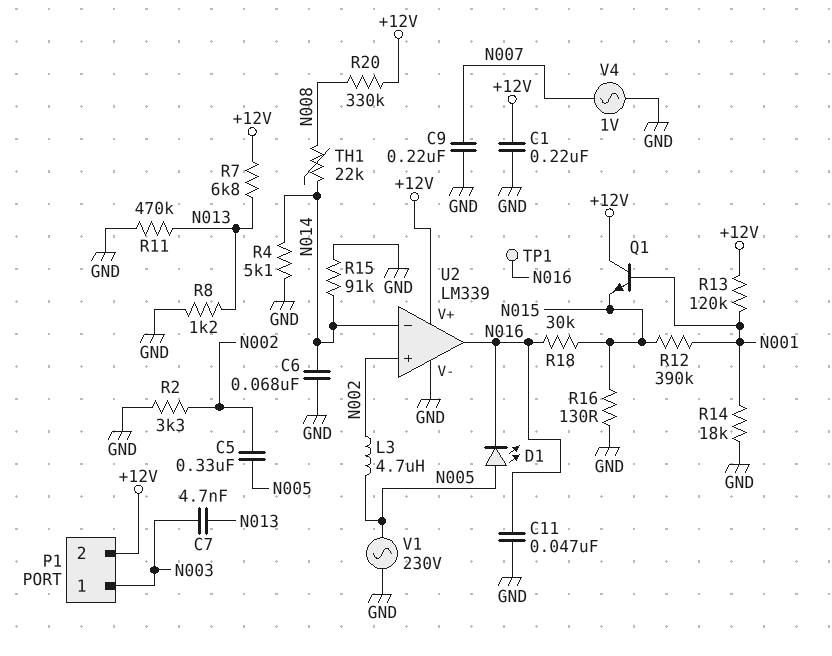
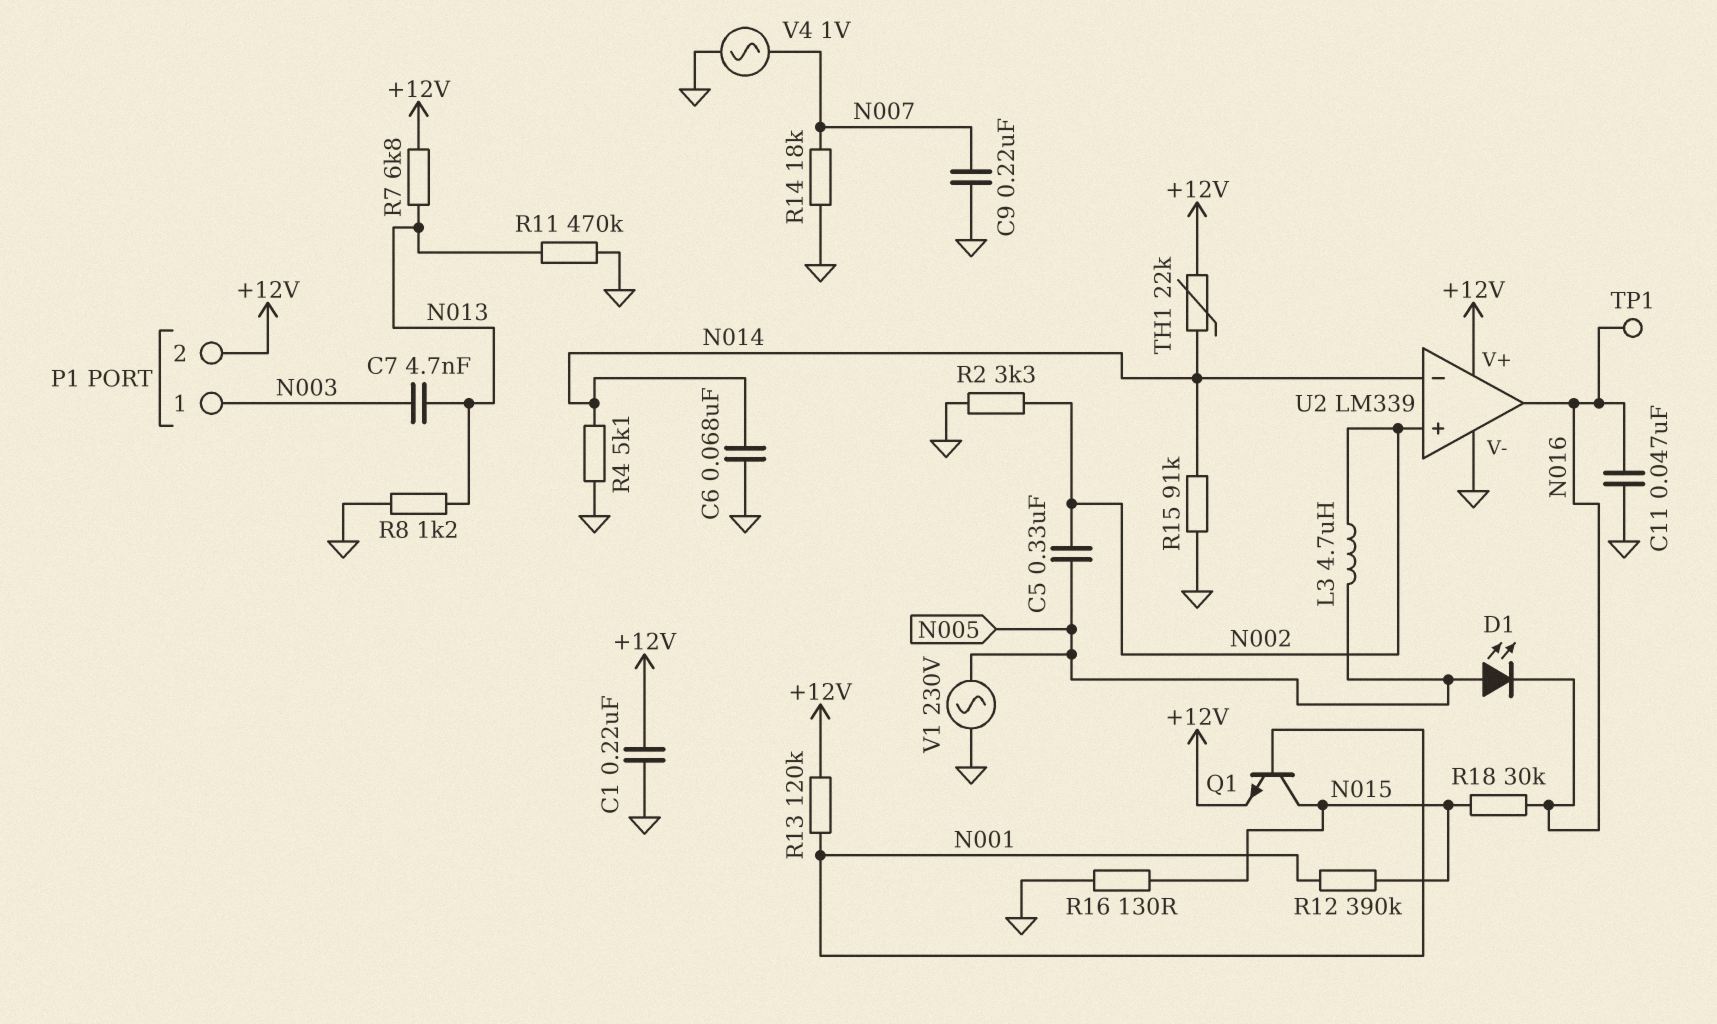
Q1: NPN (B N001, C +12V, E N015) -> NPN (B N001, C N015, E +12V)
R14: 18k (GND, N001) -> 18k (GND, N007)
R20: 330k (+12V, N008) -> none
TH1: 22k (N008, N014) -> 22k (+12V, N014)

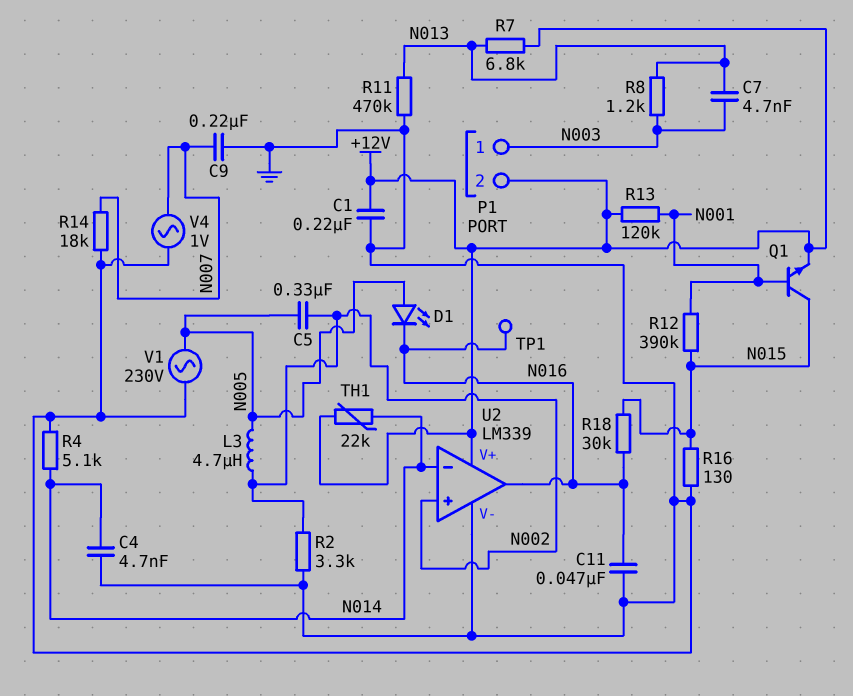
C4: none -> 4.7nF (GND, N014)
C6: 68nF (GND, N014) -> none
R8: 1.2k (GND, N013) -> 1.2k (N003, N013)
R15: 91k (GND, N014) -> none

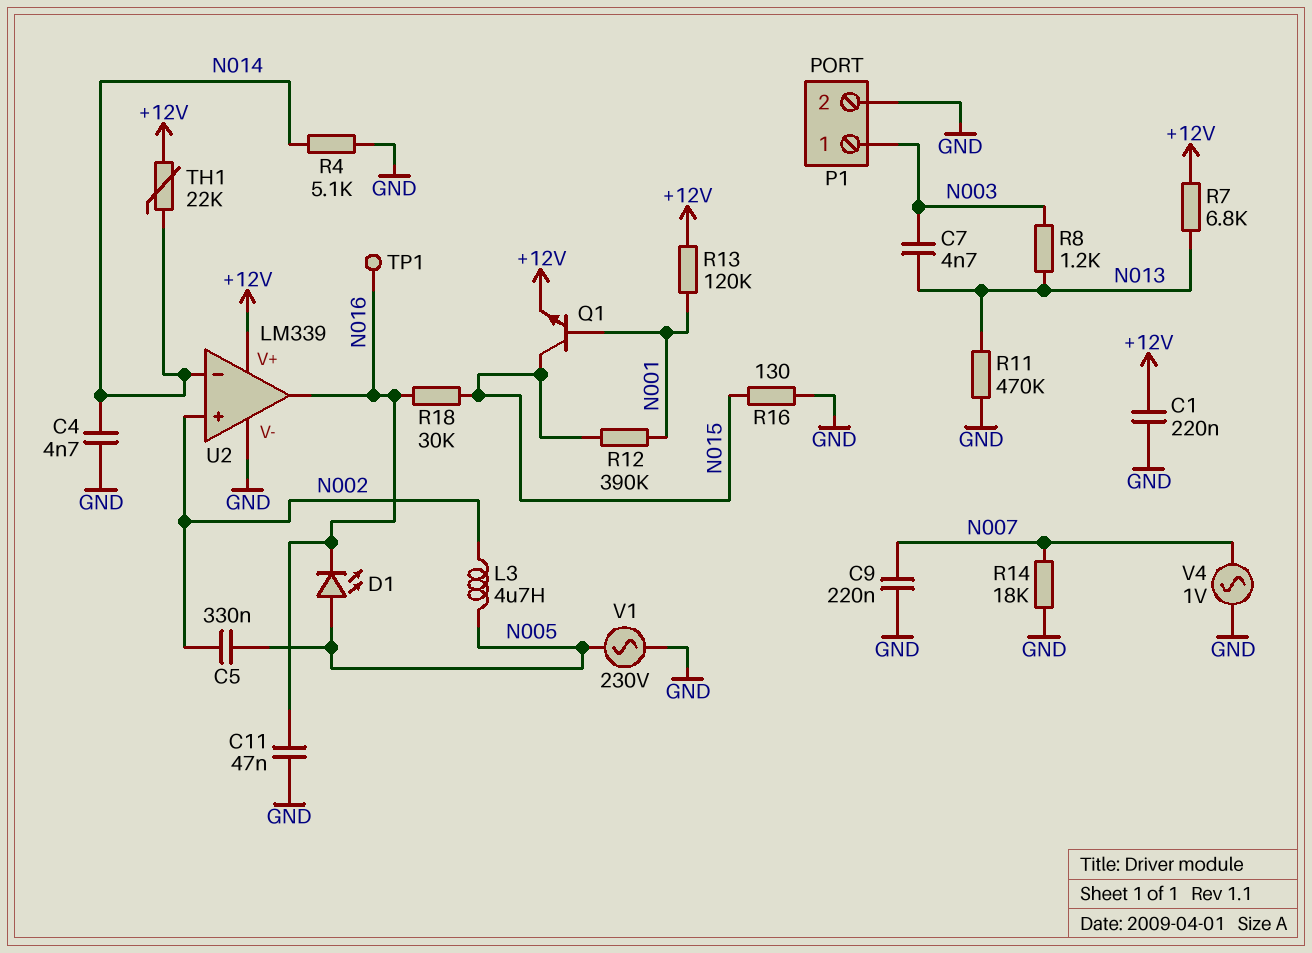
P1 pin 2: +12V -> GND
R2: 3.3k (GND, N002) -> none

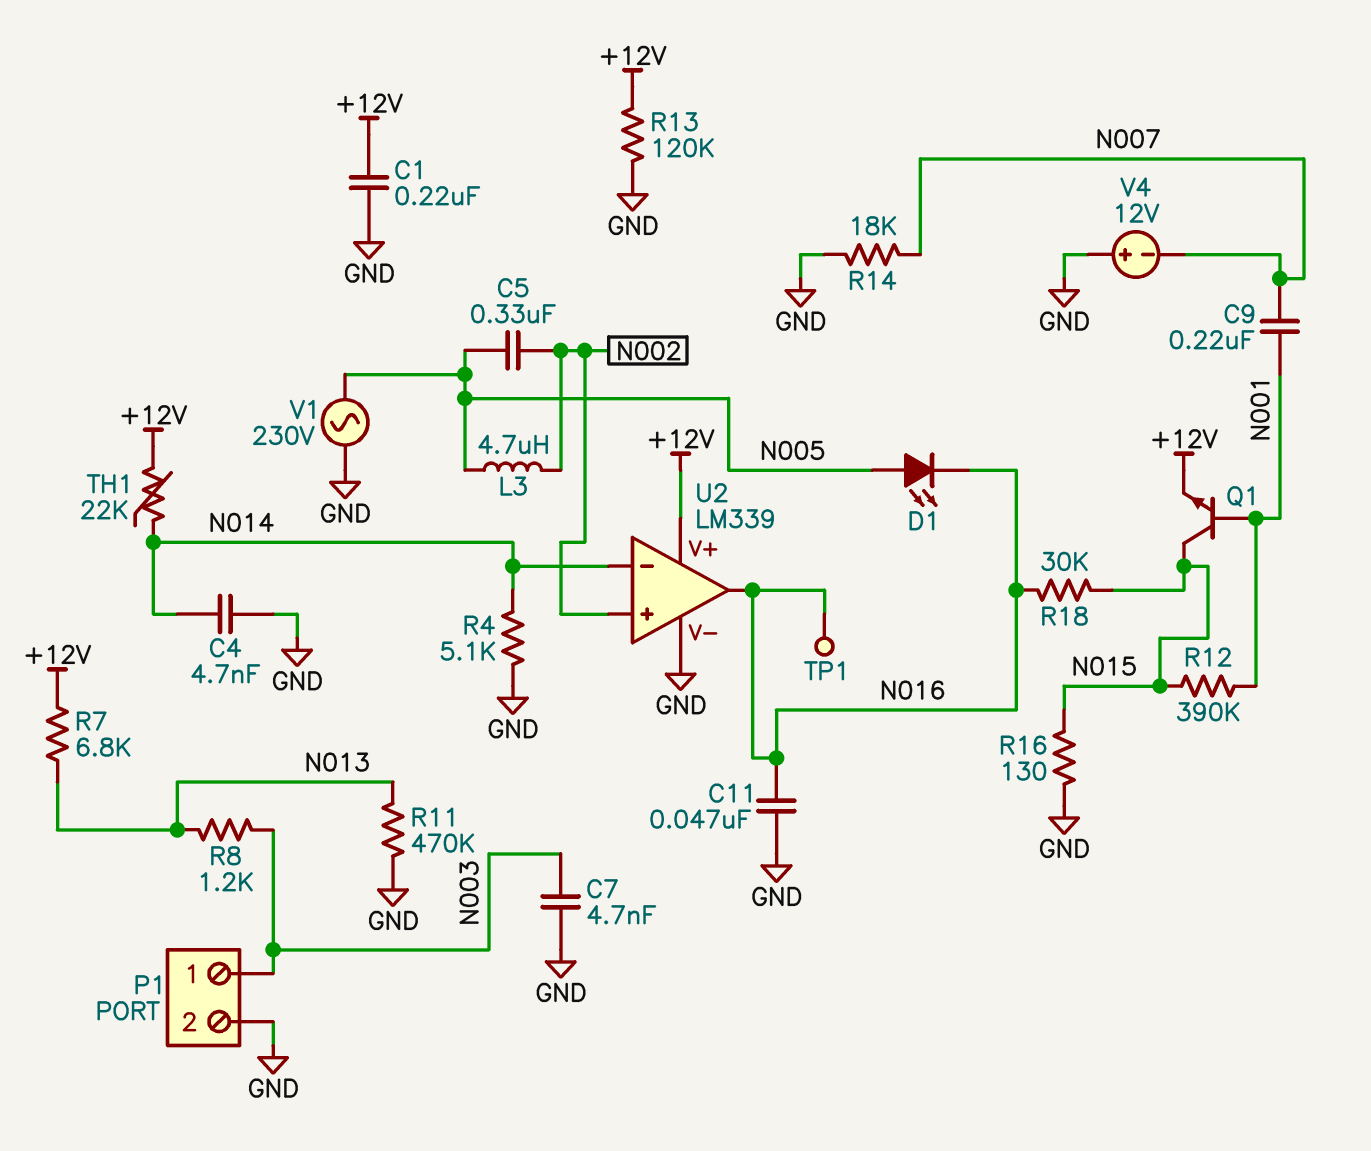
C7: 4.7nF (N003, N013) -> 4.7nF (GND, N003)
C9: 220nF (GND, N007) -> 220nF (N001, N007)
R13: 120k (+12V, N001) -> 120k (+12V, GND)
V4: AC 1V (GND, N007) -> 12V (plus GND, minus N007)

